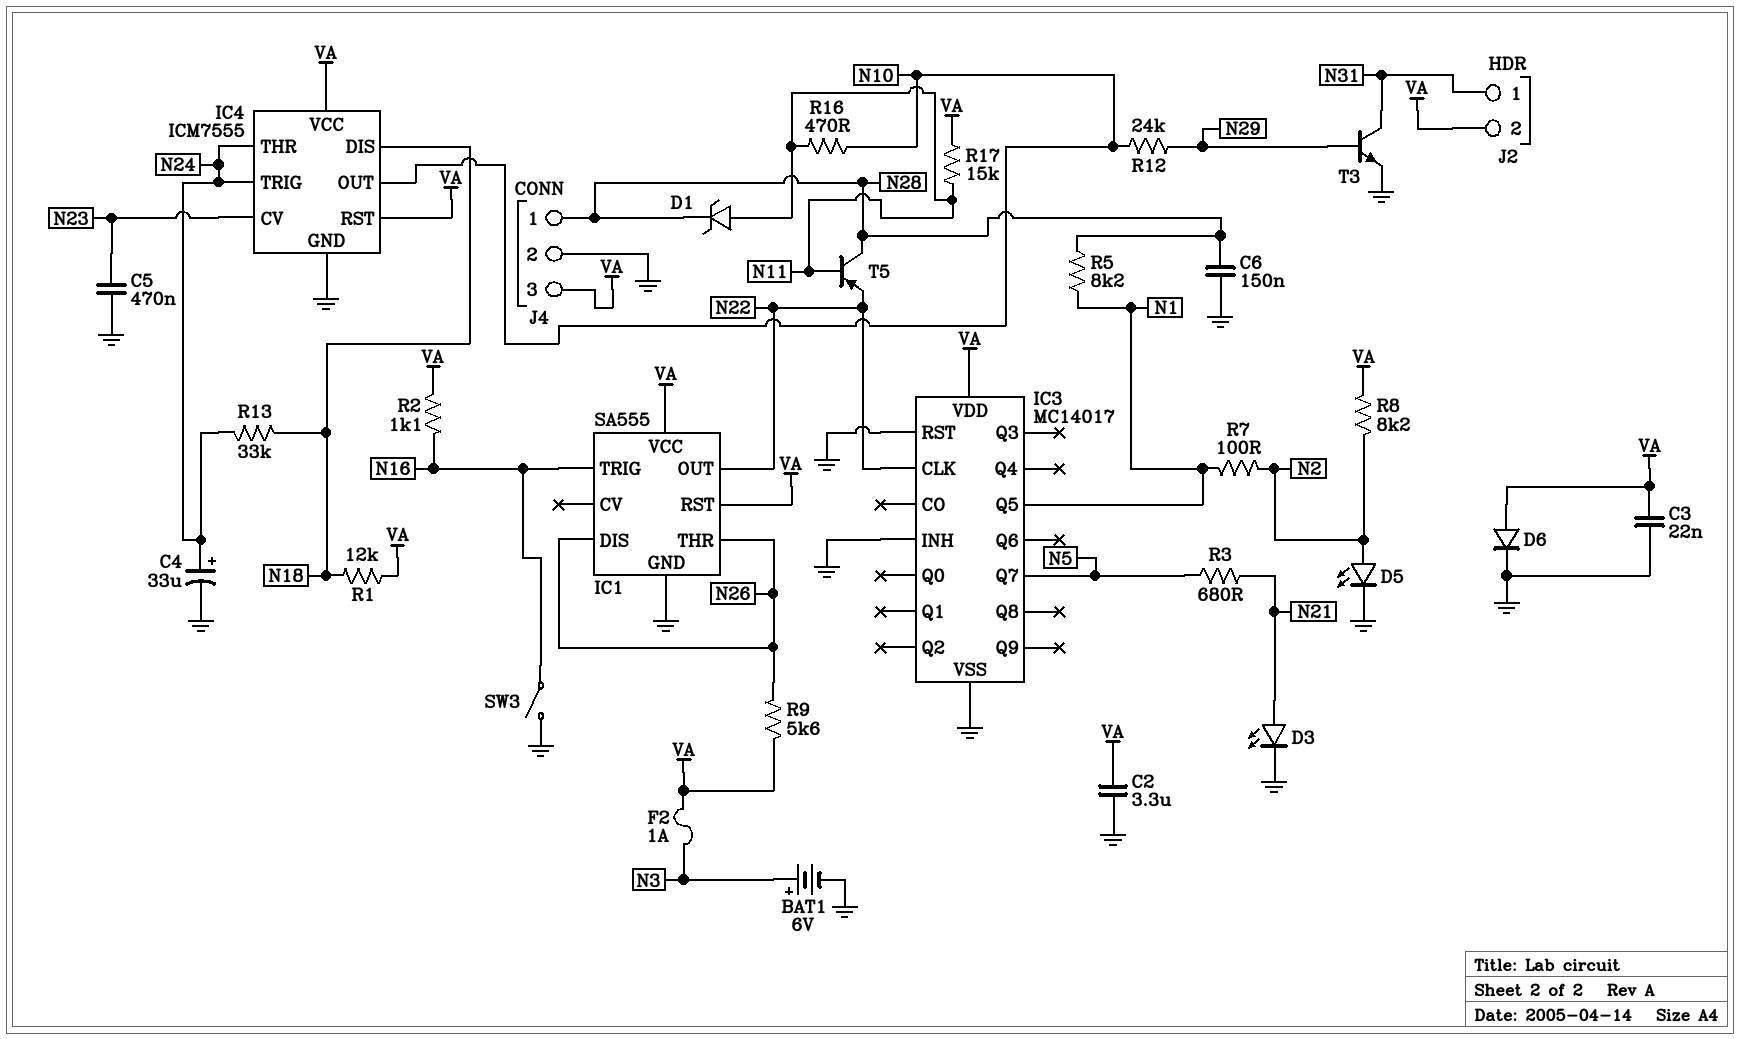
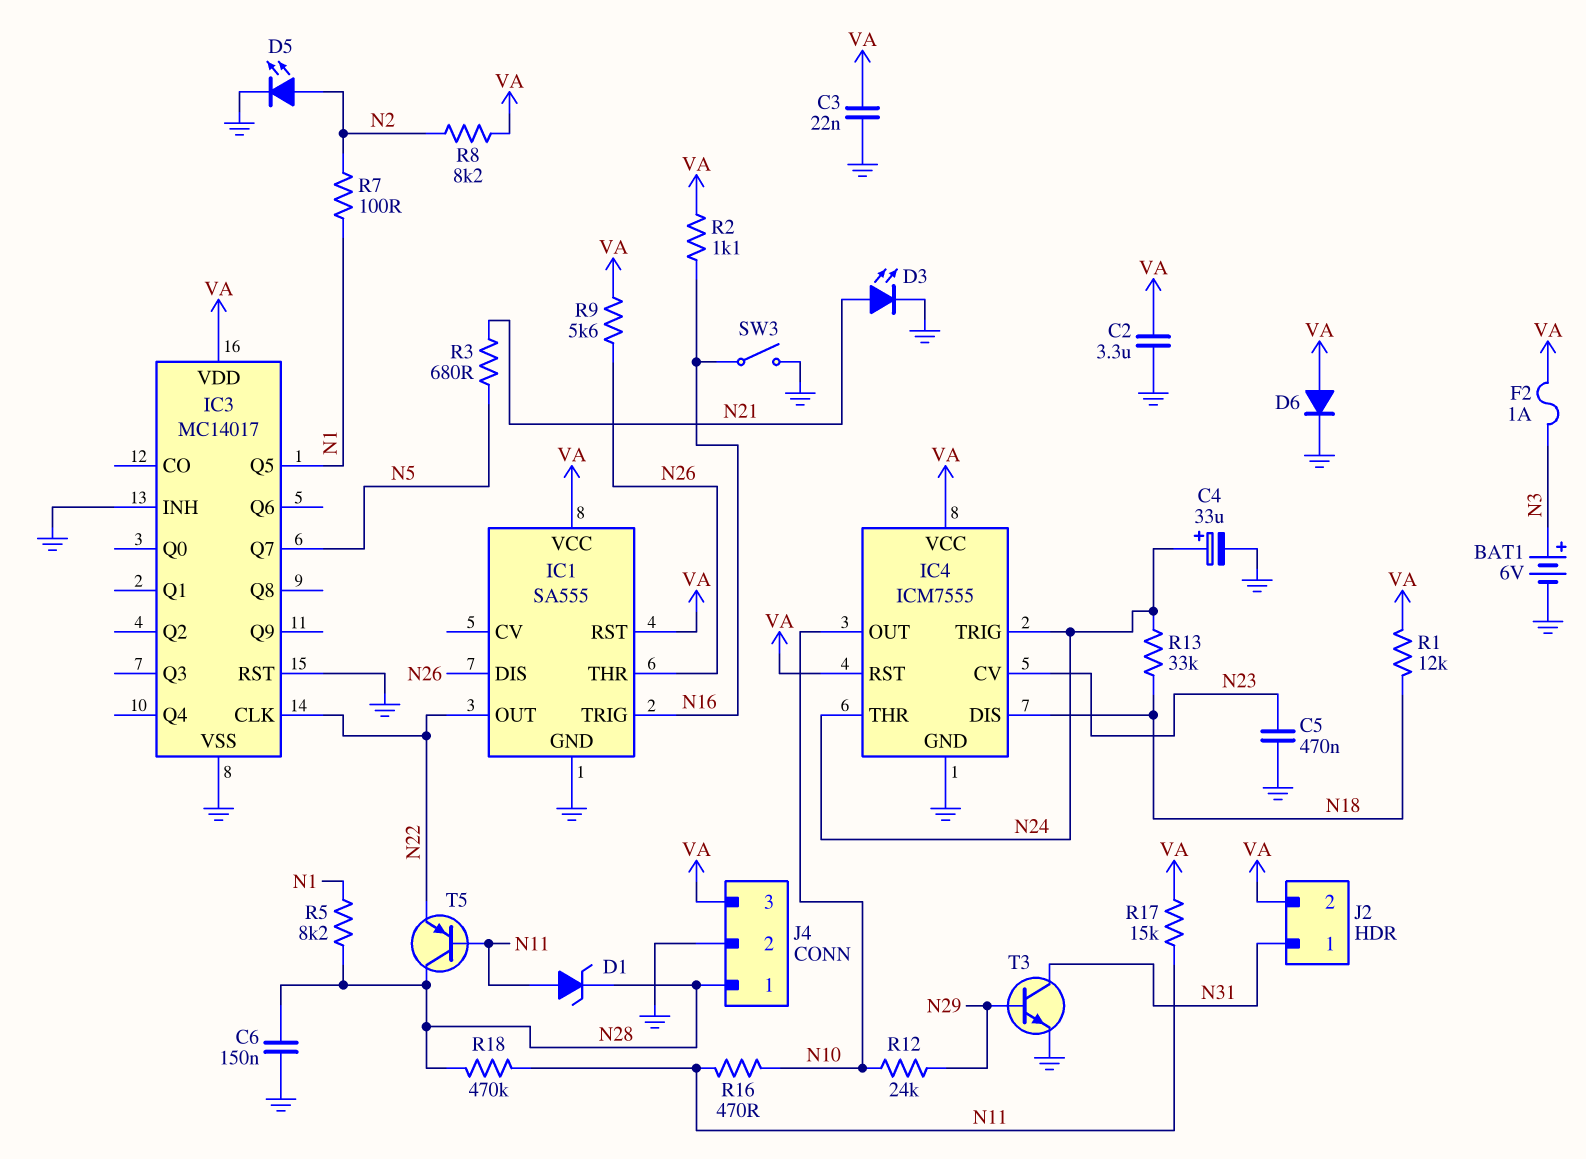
R18: none -> 470k (N11, N28)

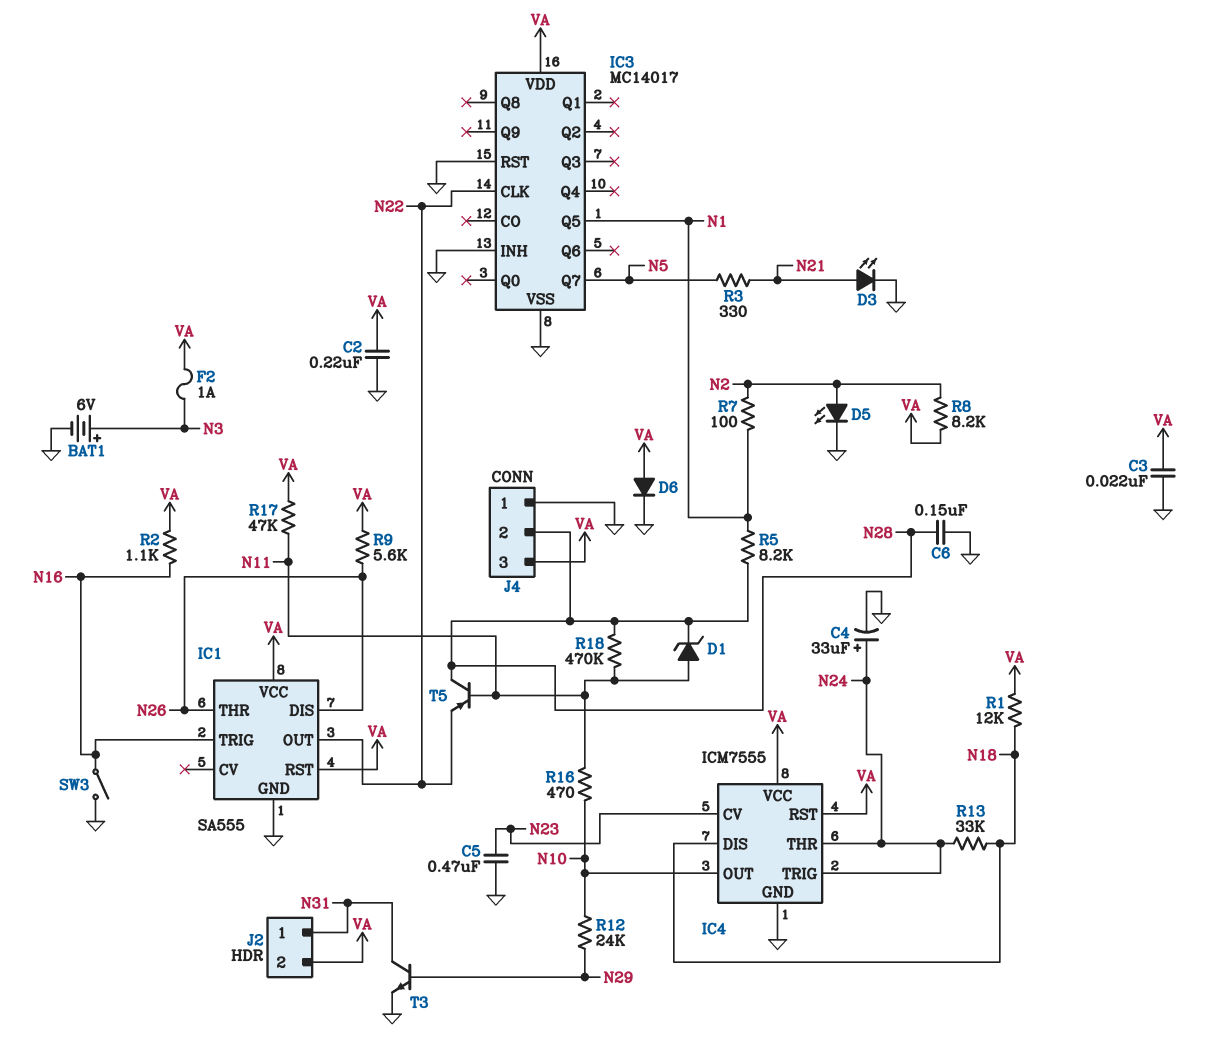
C2: 3.3uF (GND, VA) -> 220nF (GND, VA)
J4 pin 1: N28 -> GND
J4 pin 2: GND -> N28
R3: 680 (N5, N21) -> 330 (N5, N21)
R17: 15k (N11, VA) -> 47k (N11, VA)

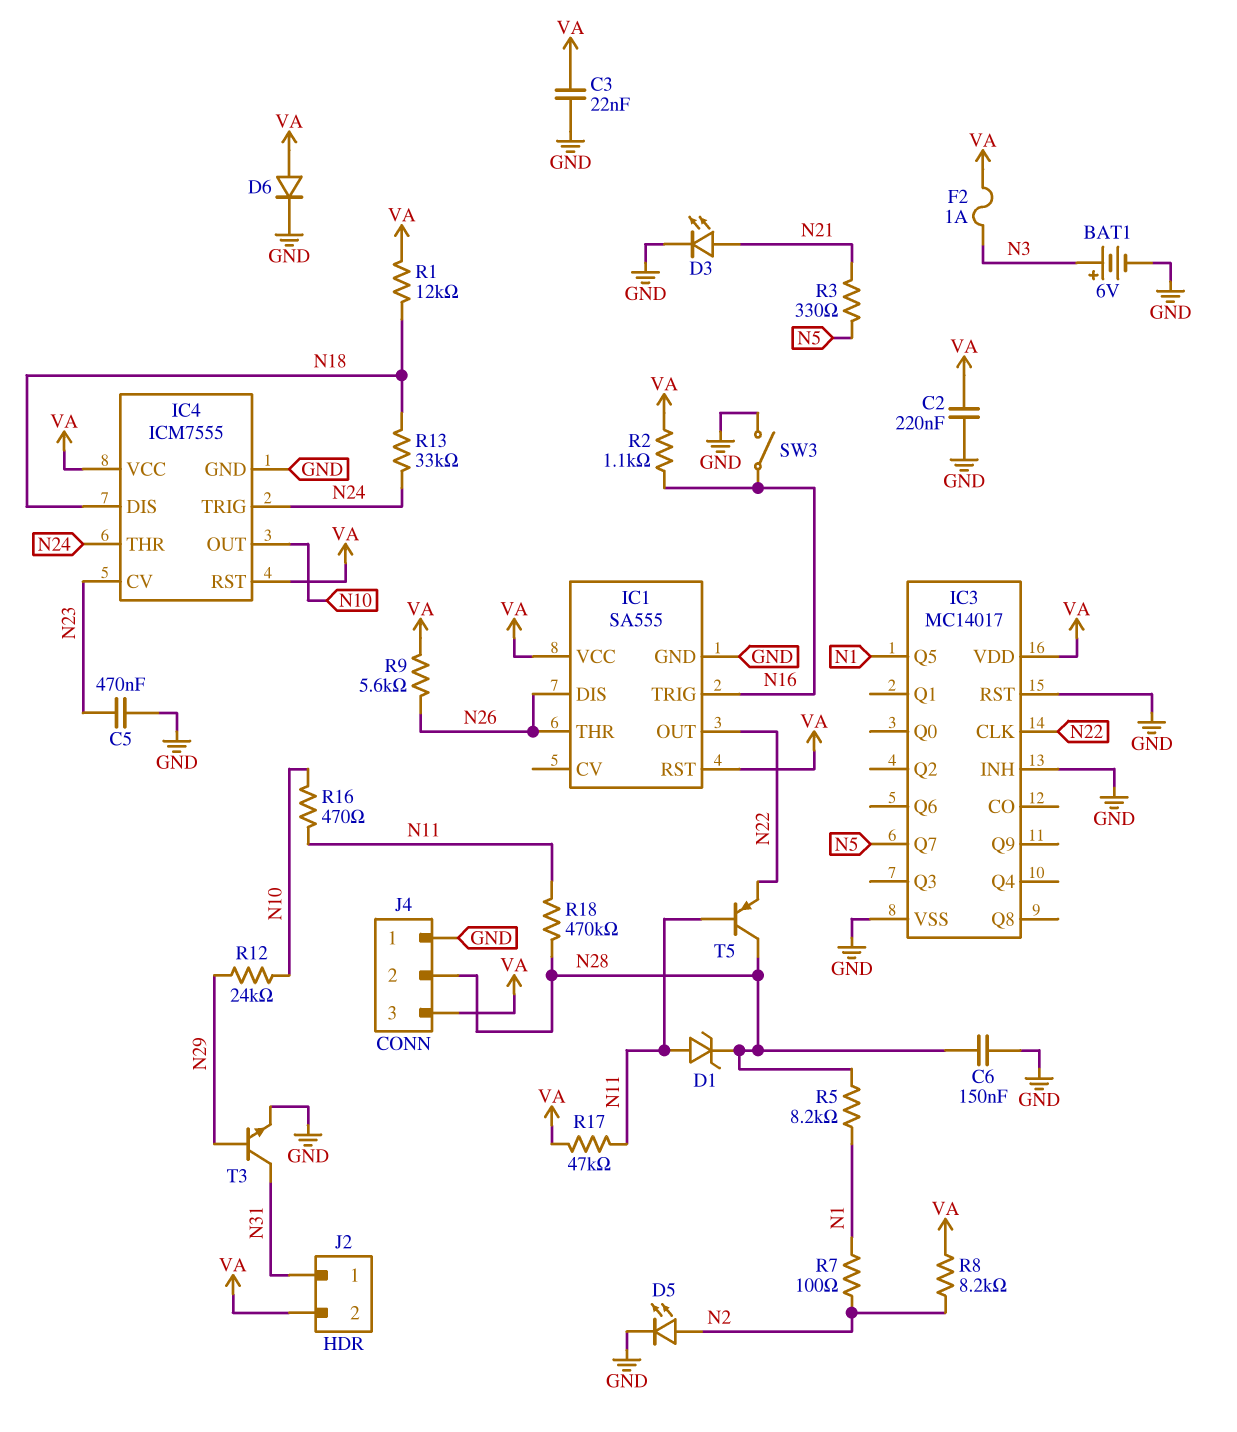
C4: 33uF (plus N24, minus GND) -> none

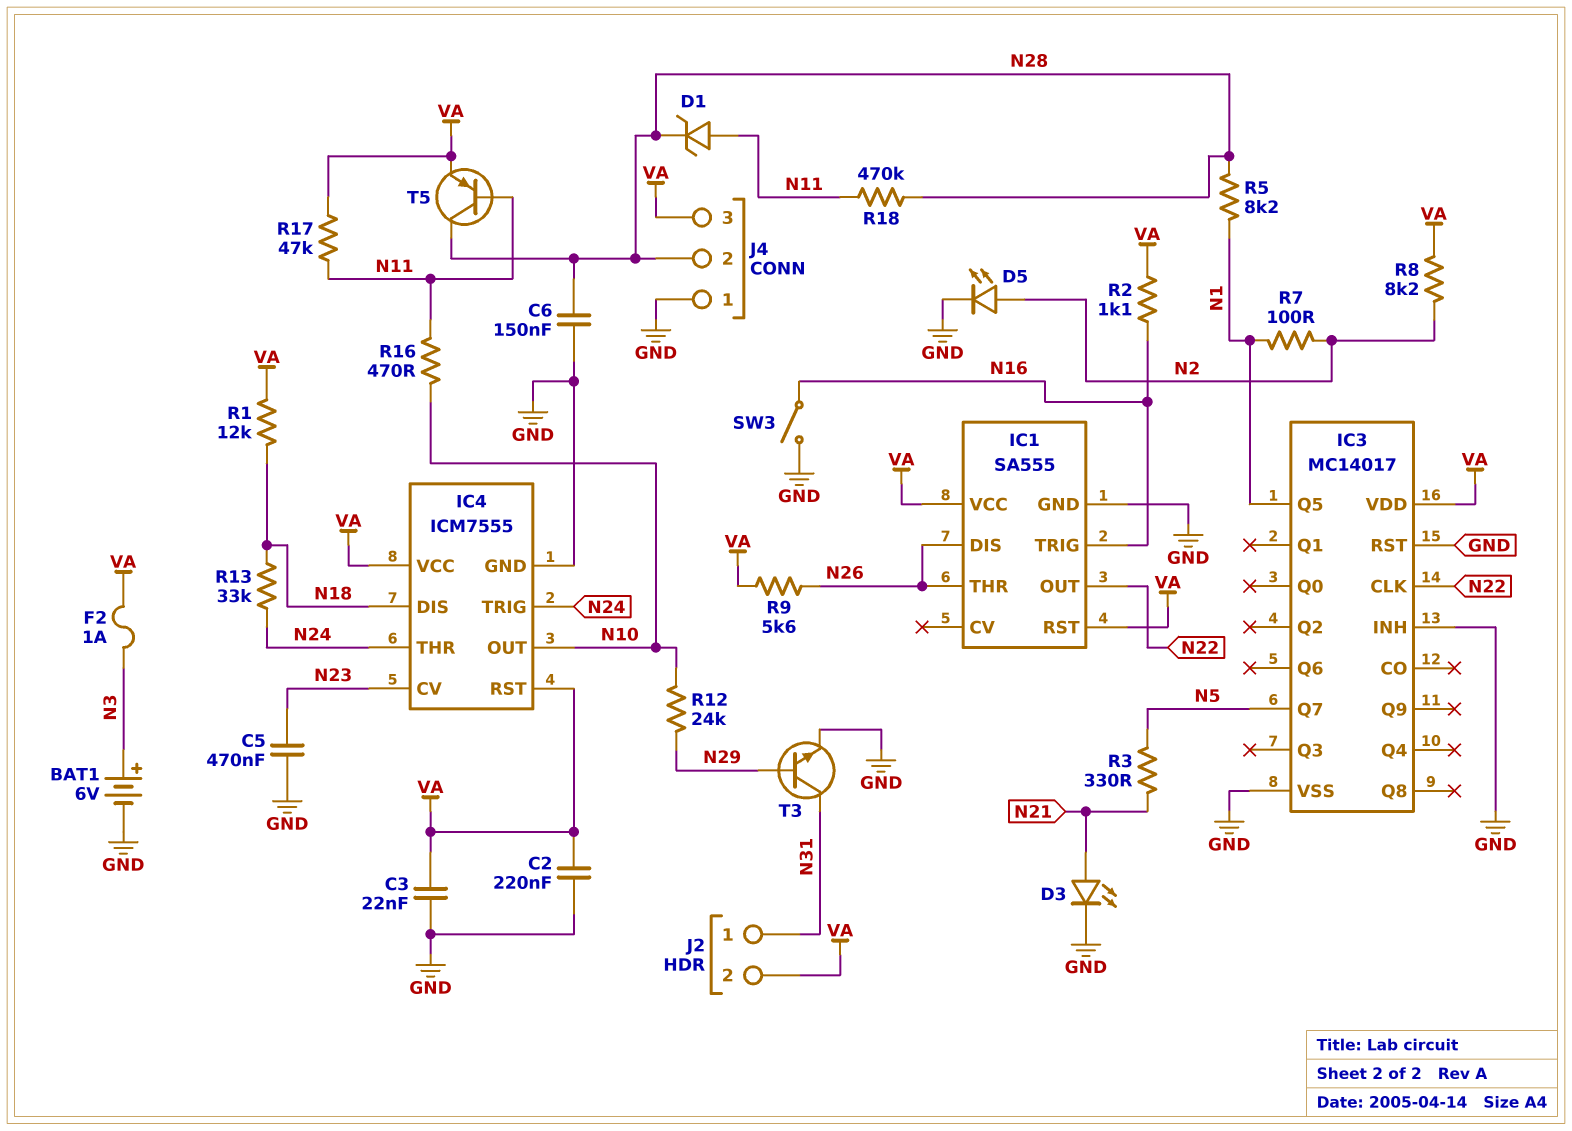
D6: diode (A VA, K GND) -> none
T5: PNP (B N11, C N28, E N22) -> PNP (B N11, C N28, E VA)

